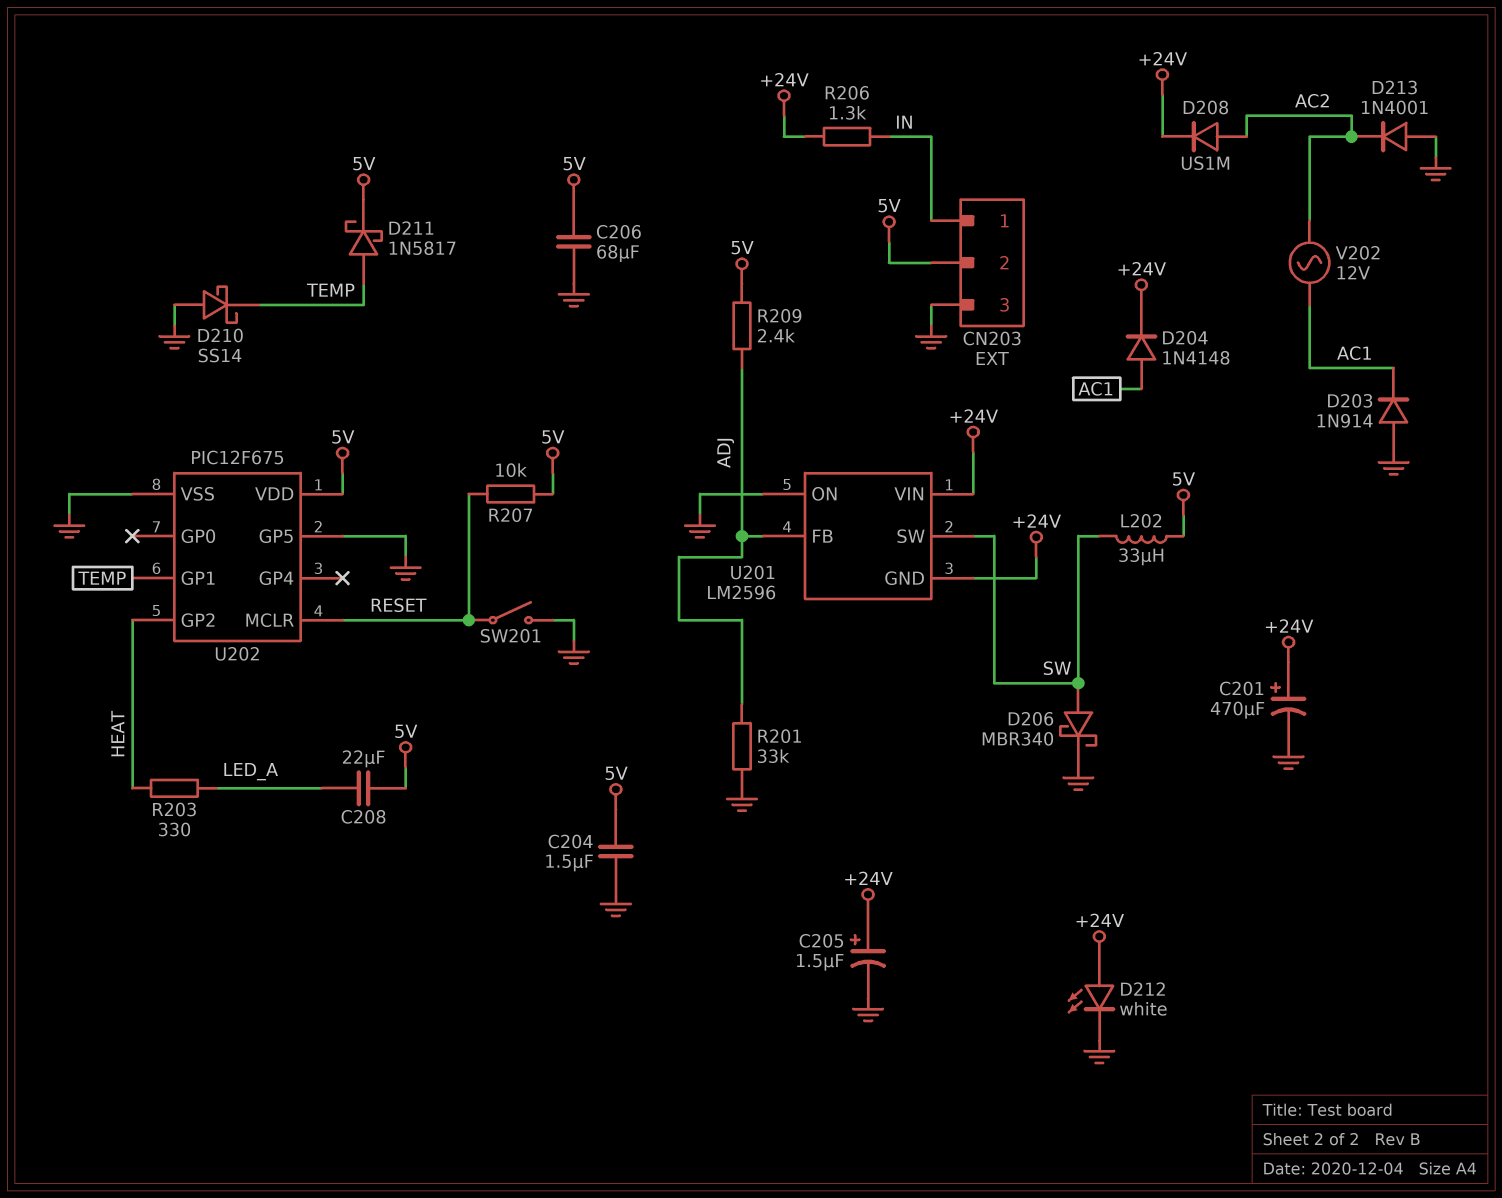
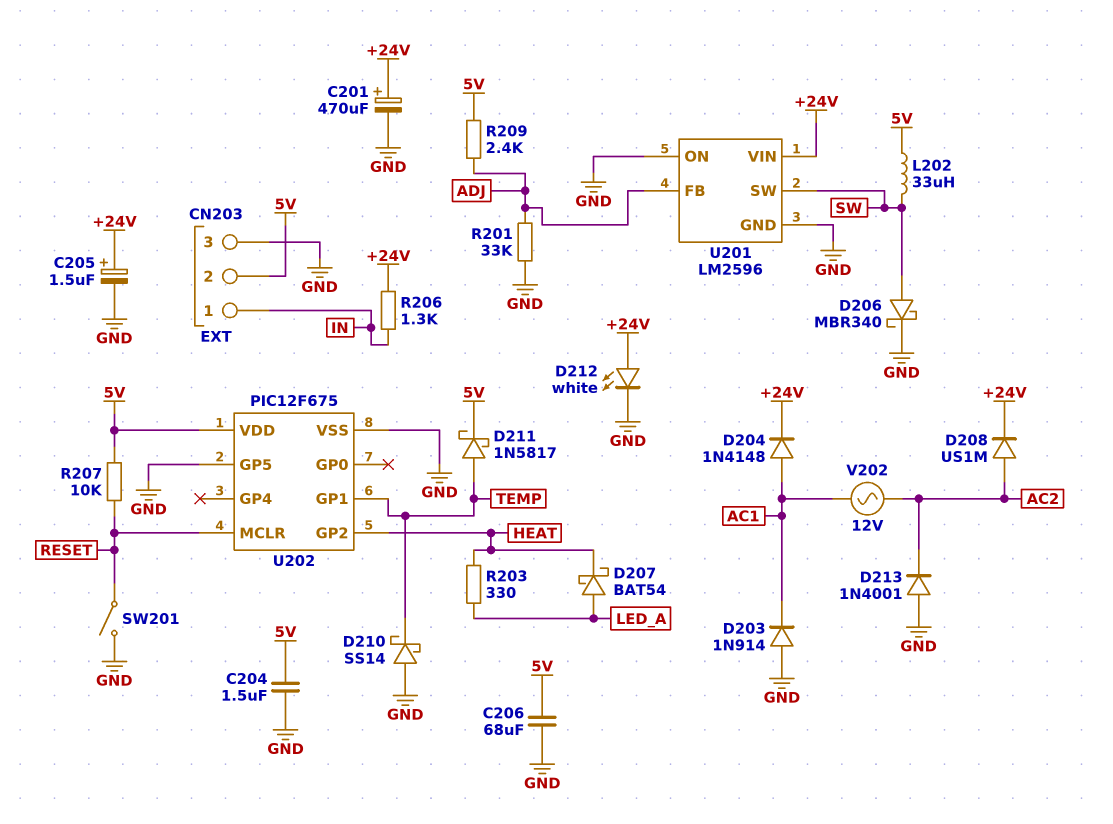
C208: 22uF (5V, LED_A) -> none
D207: none -> schottky BAT54 (A LED_A, K HEAT)
U201 pin GND: +24V -> GND

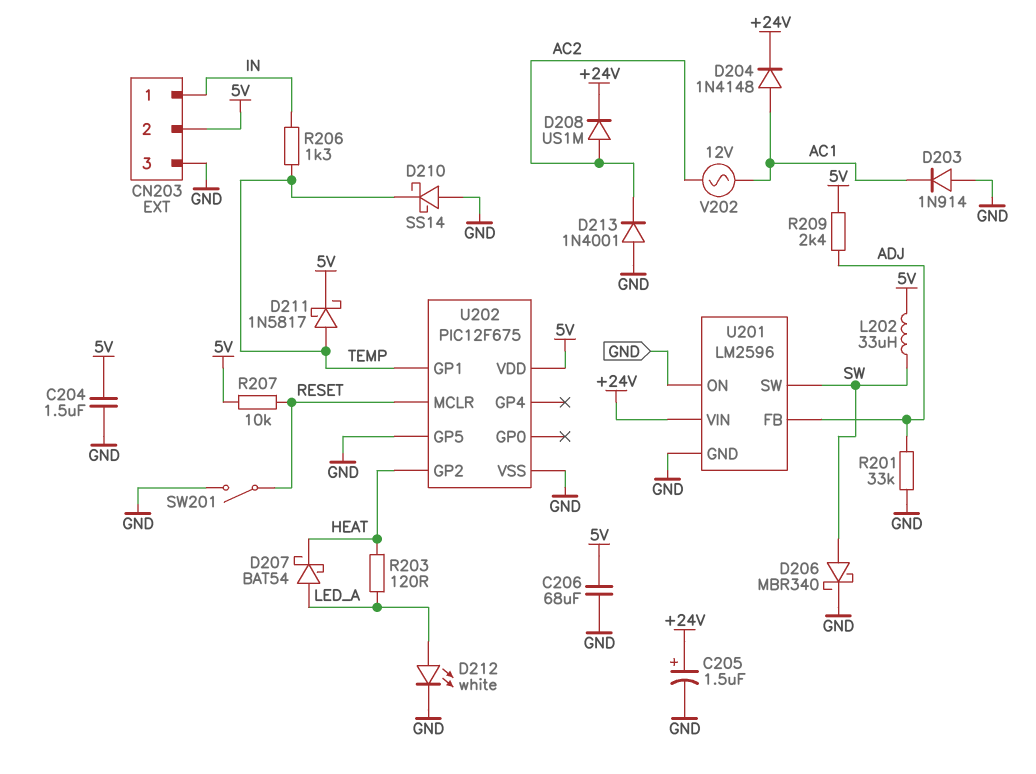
C201: 470uF (plus +24V, minus GND) -> none
D212: LED white (A +24V, K GND) -> LED white (A LED_A, K GND)
R203: 330 (HEAT, LED_A) -> 120 (HEAT, LED_A)
R206: 1.3k (+24V, IN) -> 1.3k (IN, TEMP)

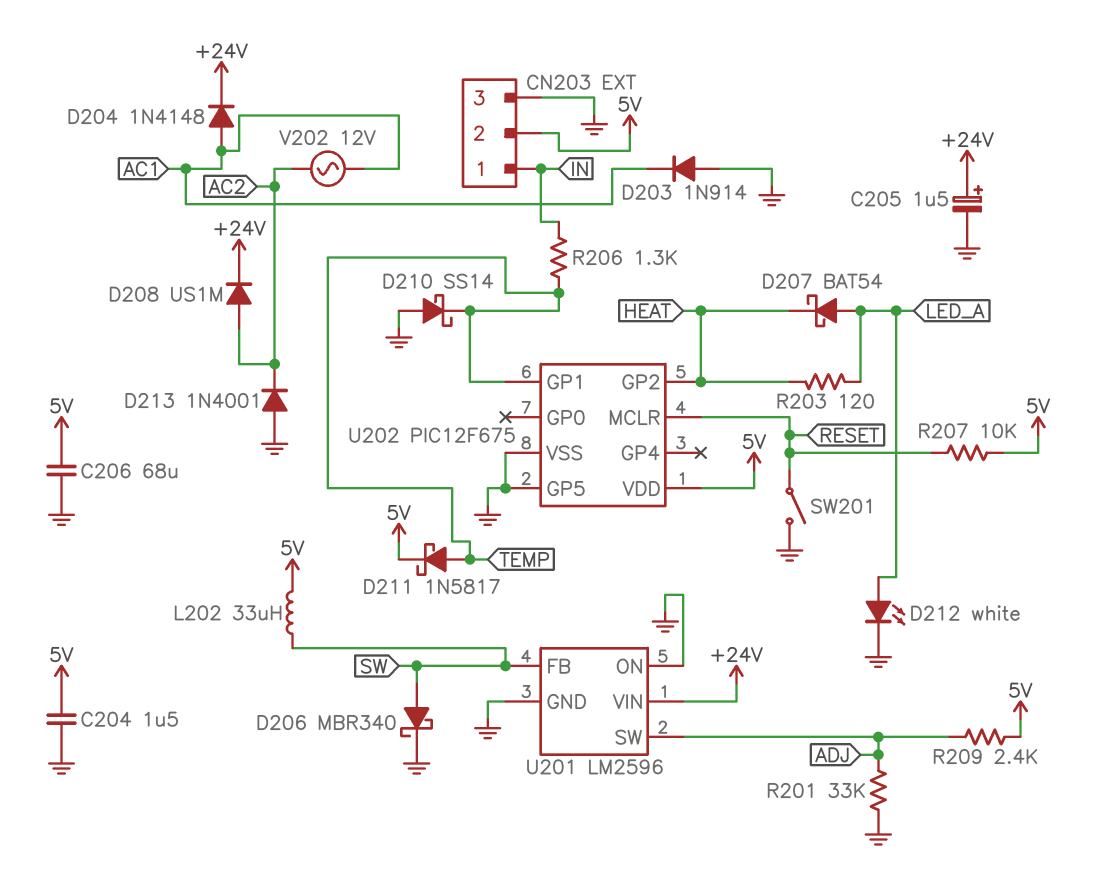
U201 pin FB: ADJ -> SW
U201 pin SW: SW -> ADJ

